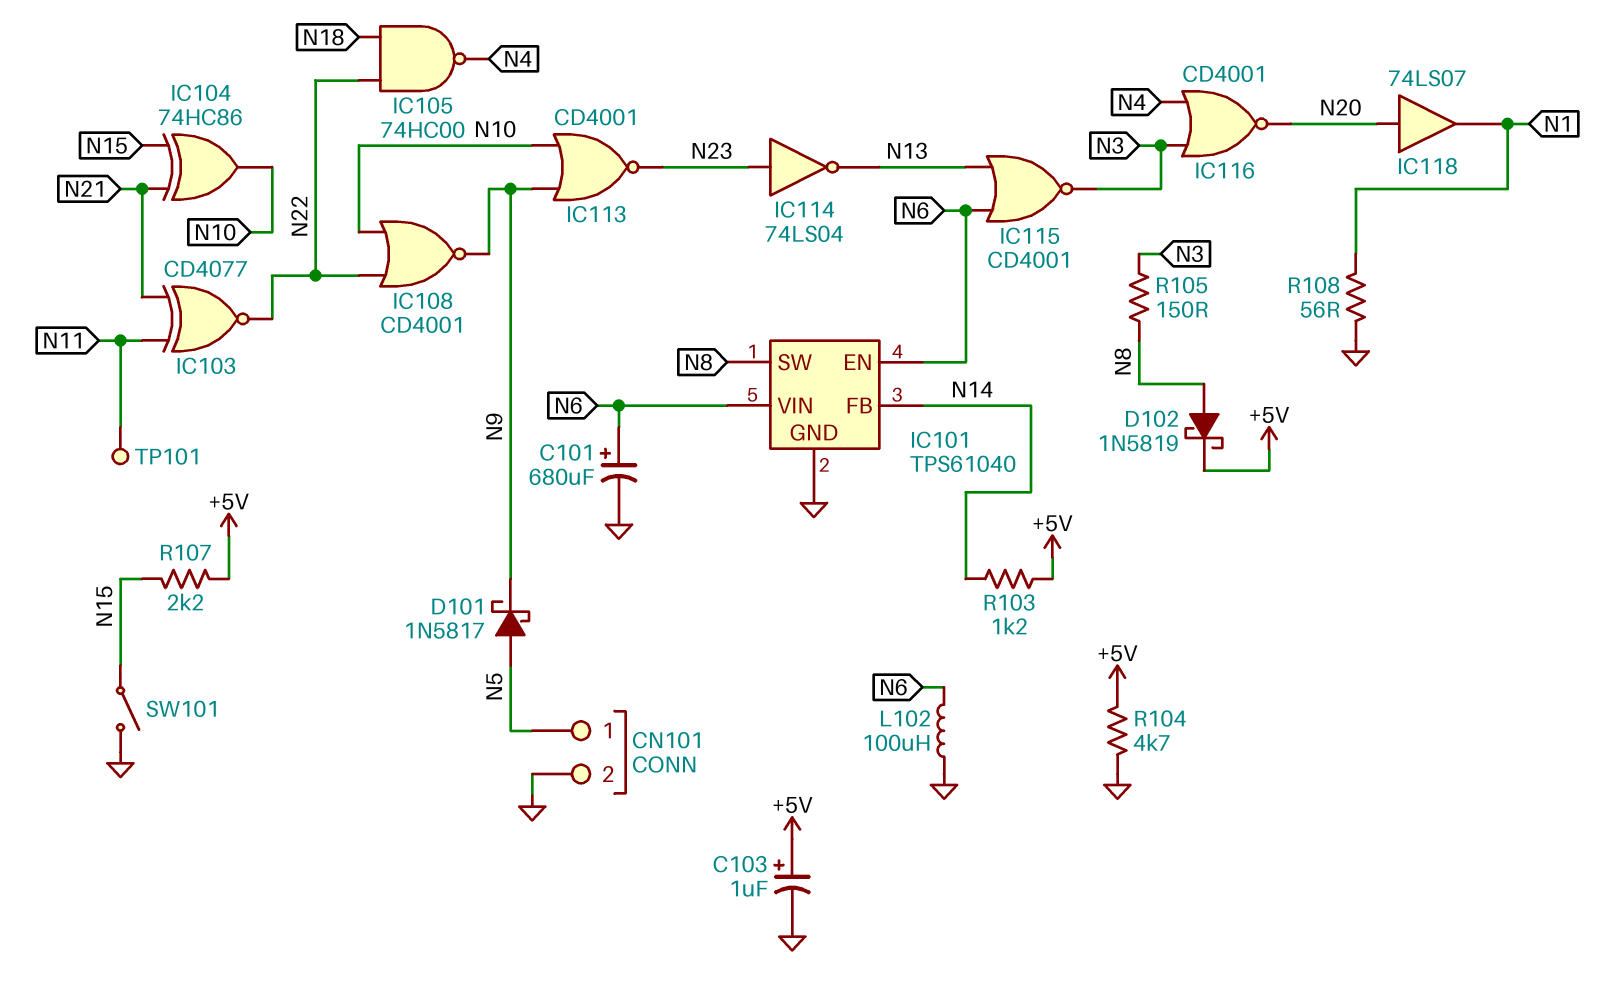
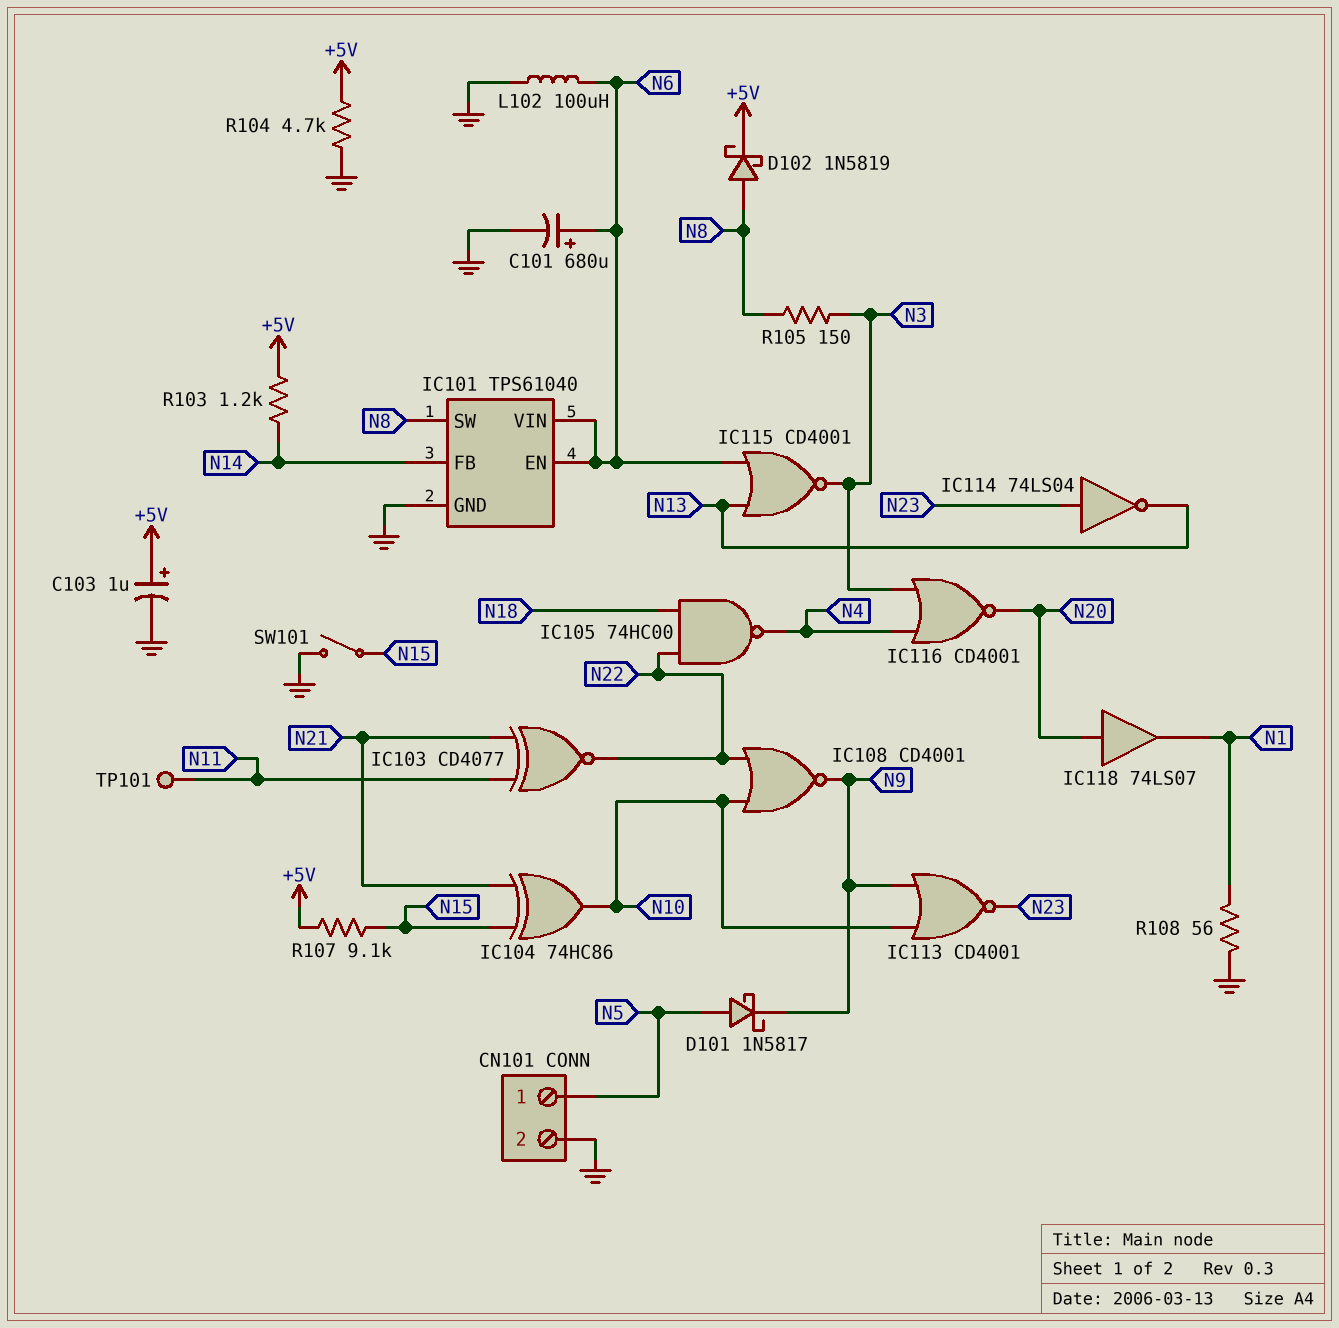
R107: 2.2k (+5V, N15) -> 9.1k (+5V, N15)

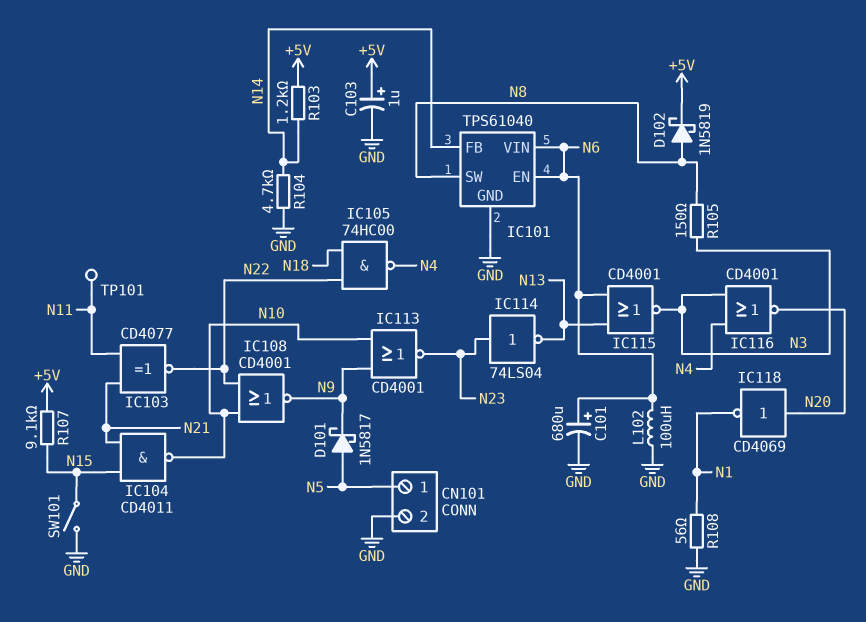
IC104: XOR 74HC86 (in N15, in N21, out N10) -> NAND CD4011 (in N15, in N21, out N10)
IC118: buffer 74LS07 (in N20, out N1) -> NOT CD4069 (in N20, out N1)
R104: 4.7k (+5V, GND) -> 4.7k (GND, N14)

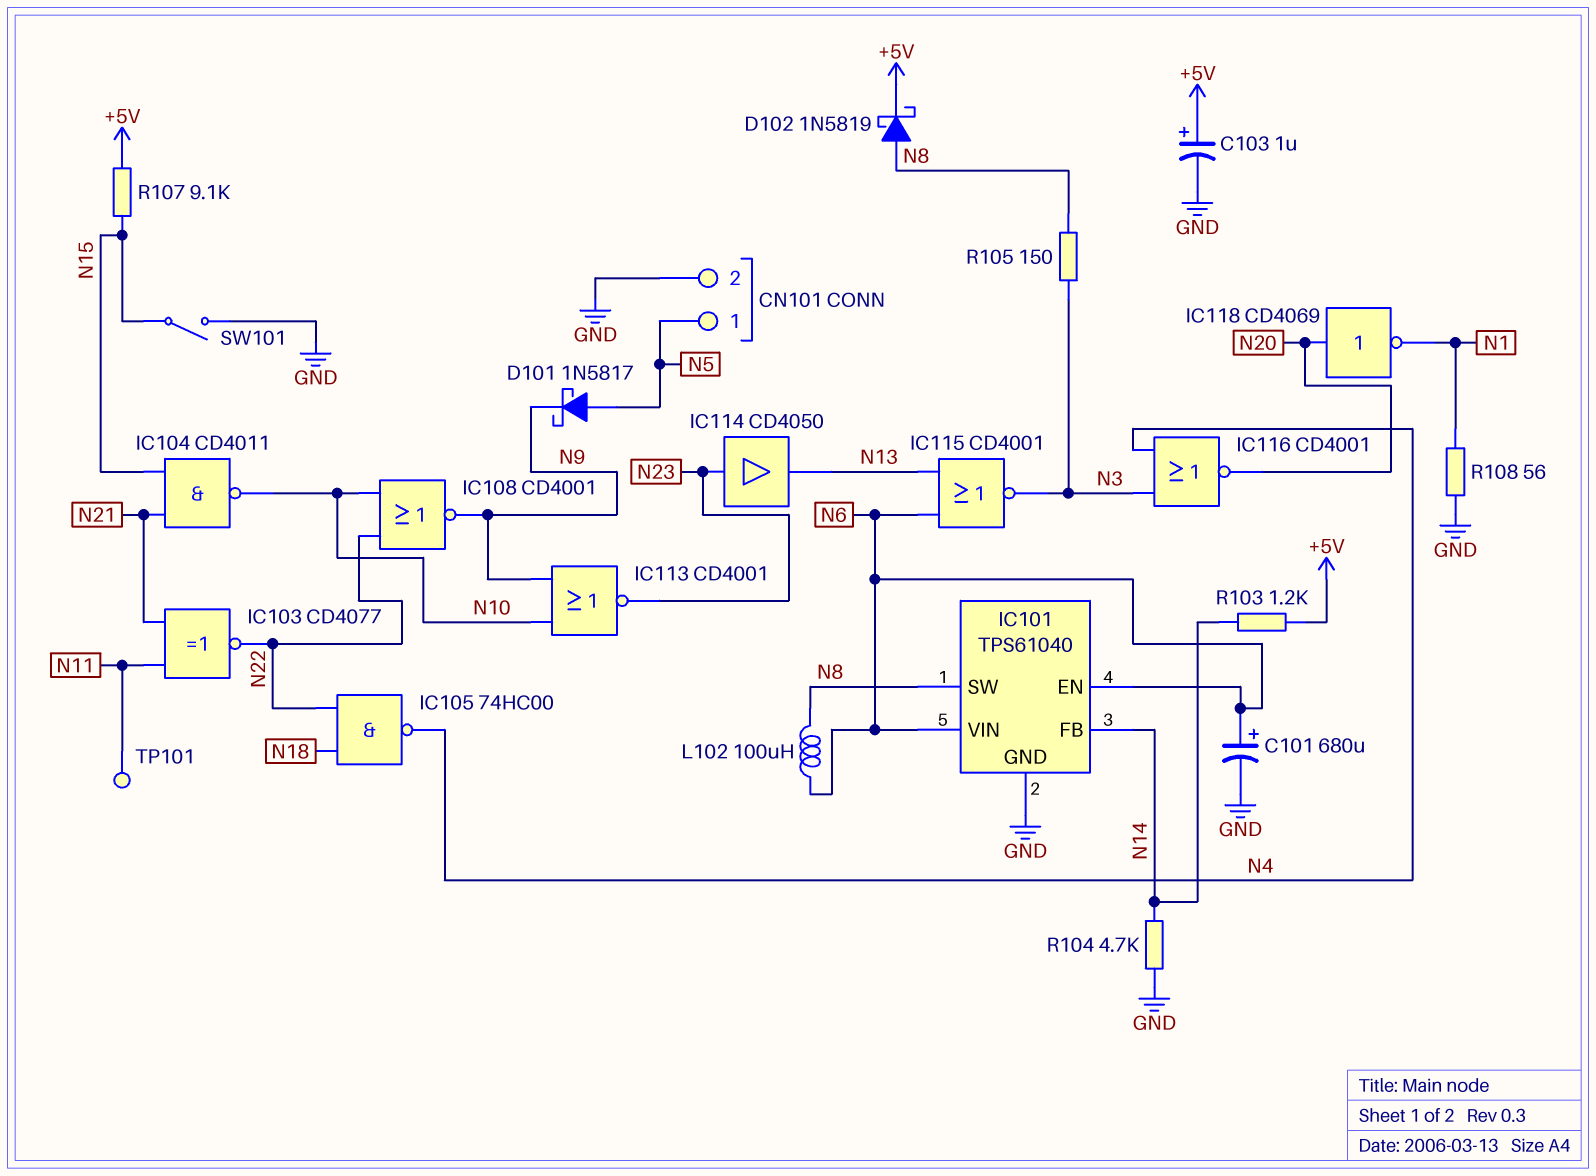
IC114: NOT 74LS04 (in N23, out N13) -> buffer CD4050 (in N23, out N13)
L102: 100uH (GND, N6) -> 100uH (N6, N8)

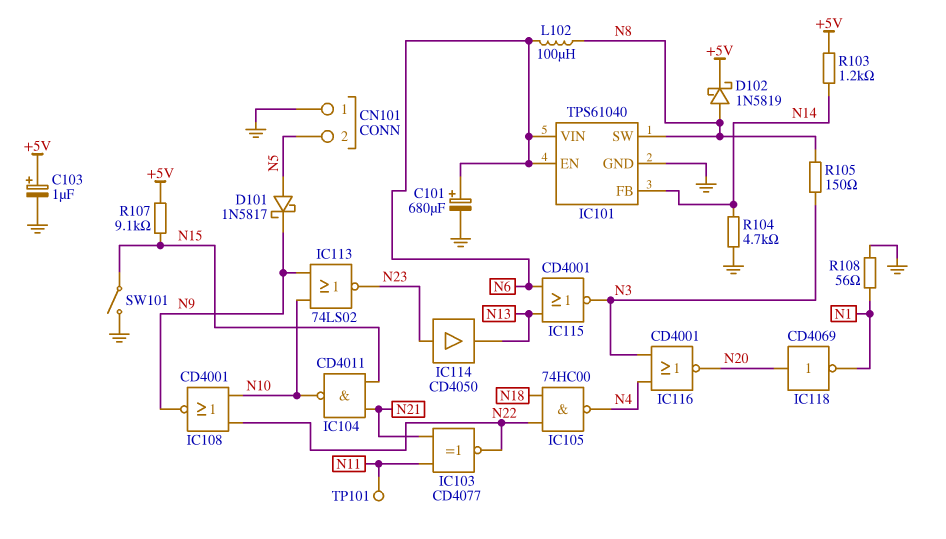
CN101 pin 1: N5 -> GND
CN101 pin 2: GND -> N5
IC113: NOR CD4001 (in N9, in N10, out N23) -> NOR 74LS02 (in N9, in N10, out N23)

